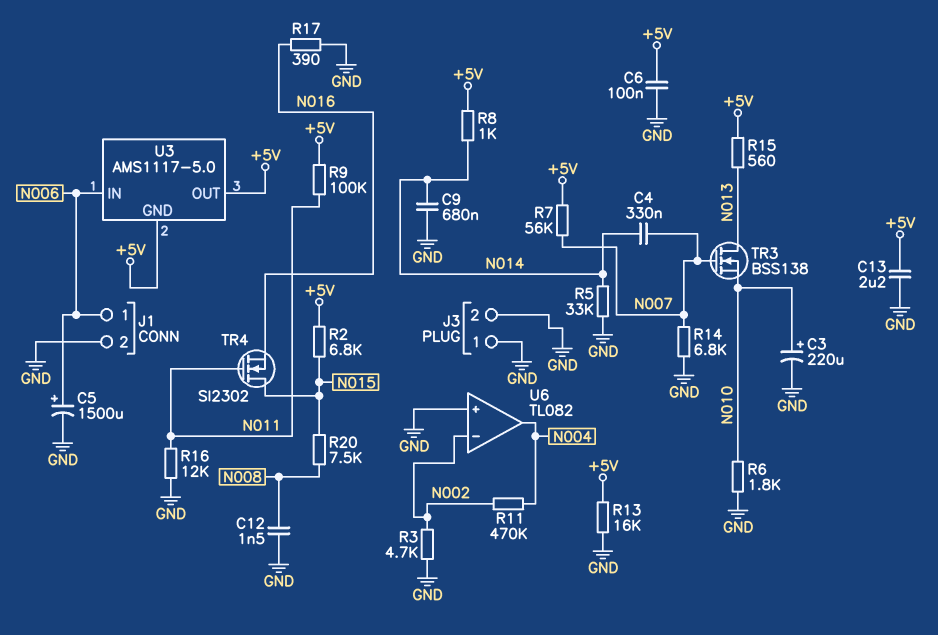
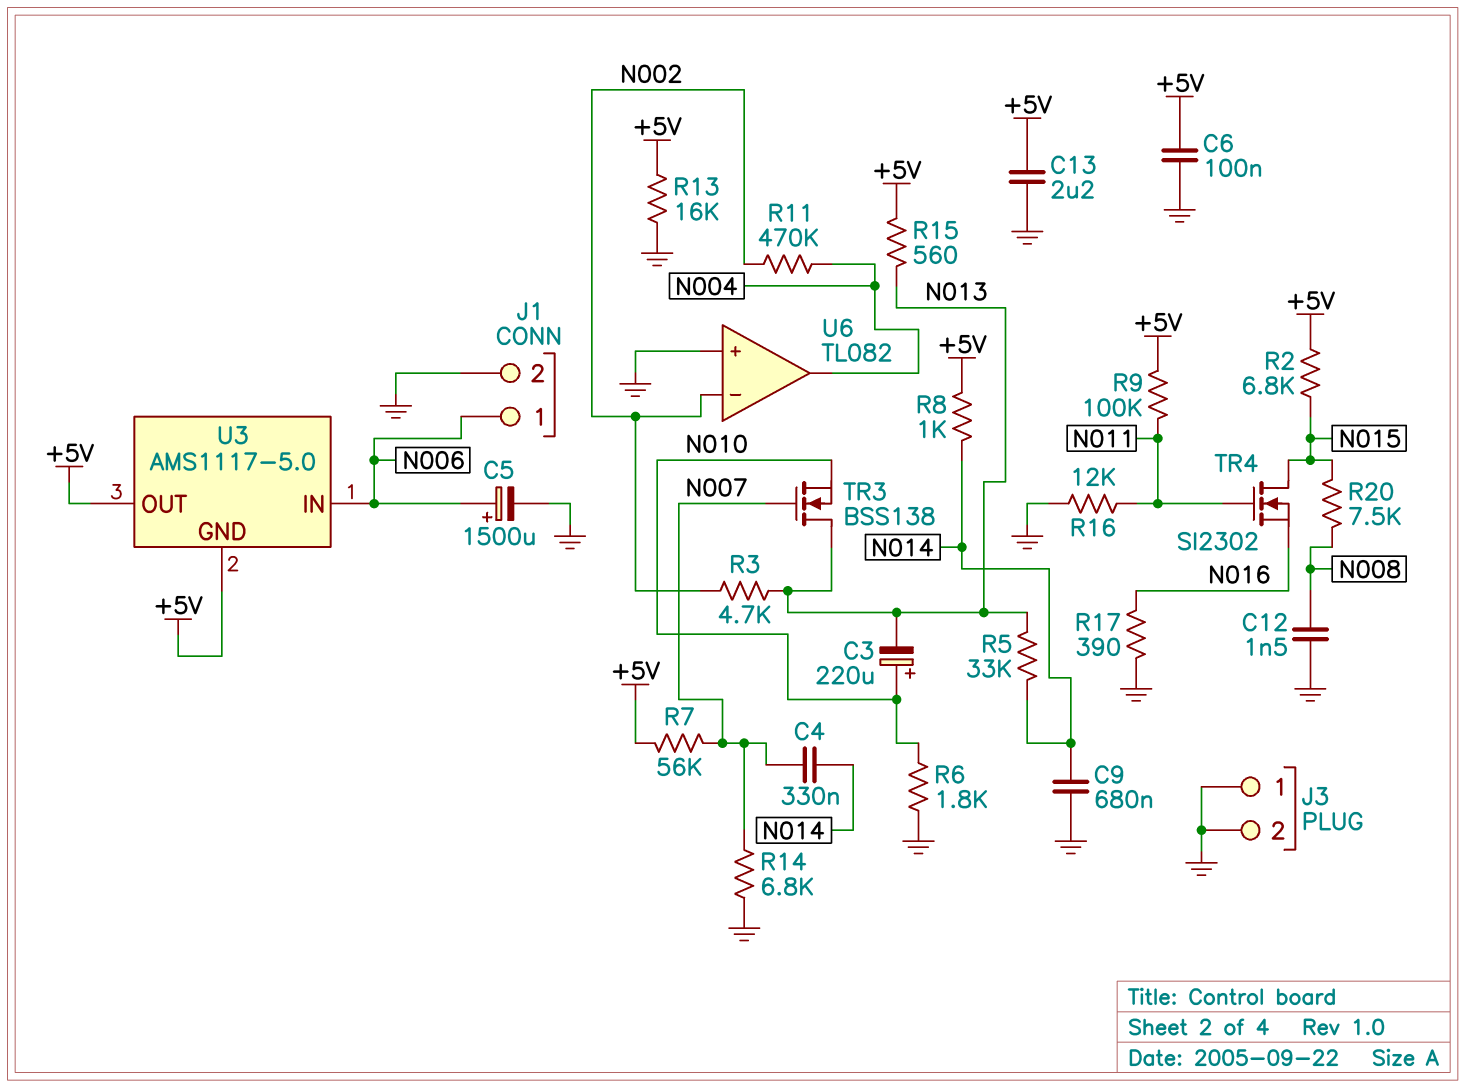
C3: 220uF (plus N010, minus GND) -> 220uF (plus N010, minus N013)
R3: 4.7k (GND, N002) -> 4.7k (N002, N013)
R5: 33k (GND, N014) -> 33k (N013, N014)

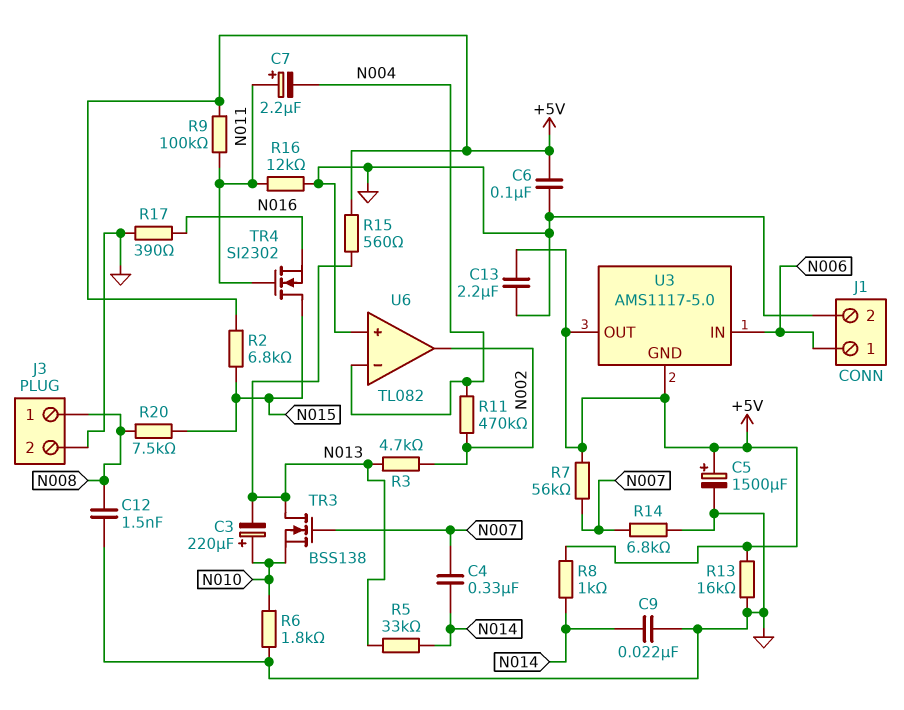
C5: 1500uF (plus N006, minus GND) -> 1500uF (plus +5V, minus GND)
C7: none -> 2.2uF (plus N011, minus N004)
C9: 680nF (GND, N014) -> 22nF (GND, N014)
J3 pin 1: GND -> N008
U6 pin in-: N002 -> N004
U6 pin out: N004 -> N002

